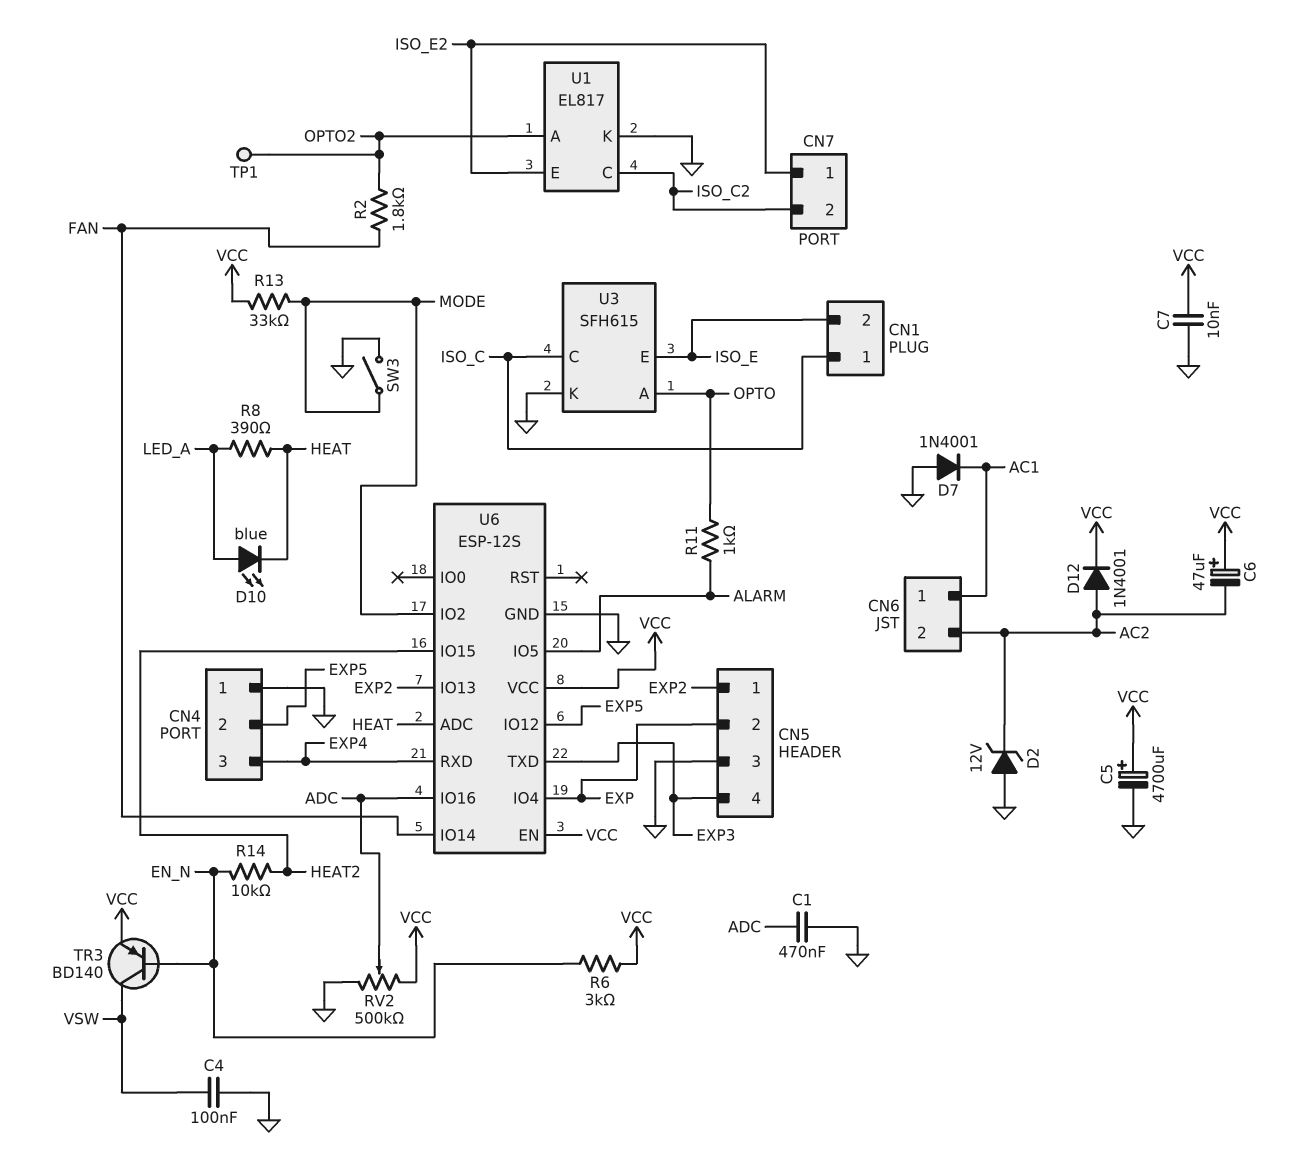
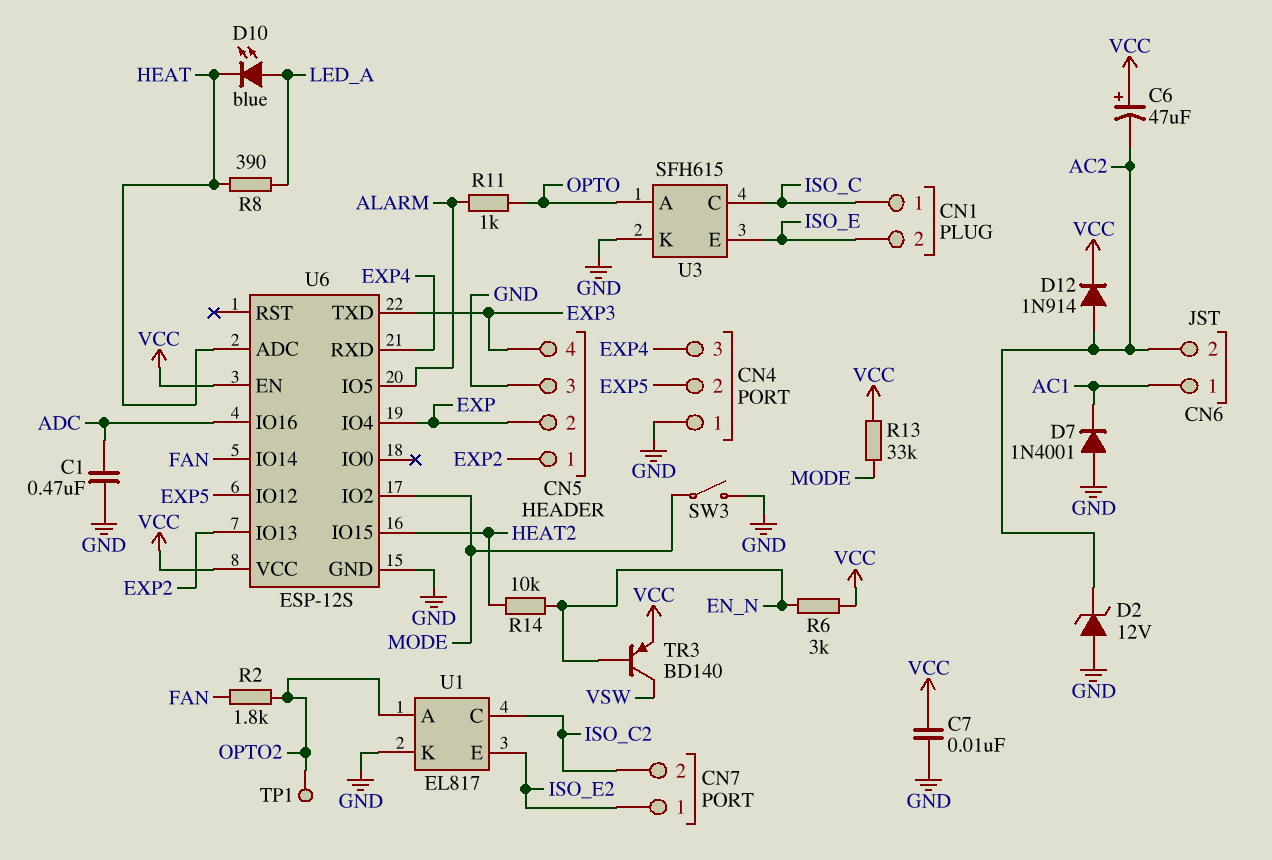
C4: 100nF (GND, VSW) -> none
C5: 4700uF (plus VCC, minus GND) -> none
D12: diode 1N4001 (A AC2, K VCC) -> diode 1N914 (A AC2, K VCC)
RV2: 500k (GND, VCC, wiper ADC) -> none

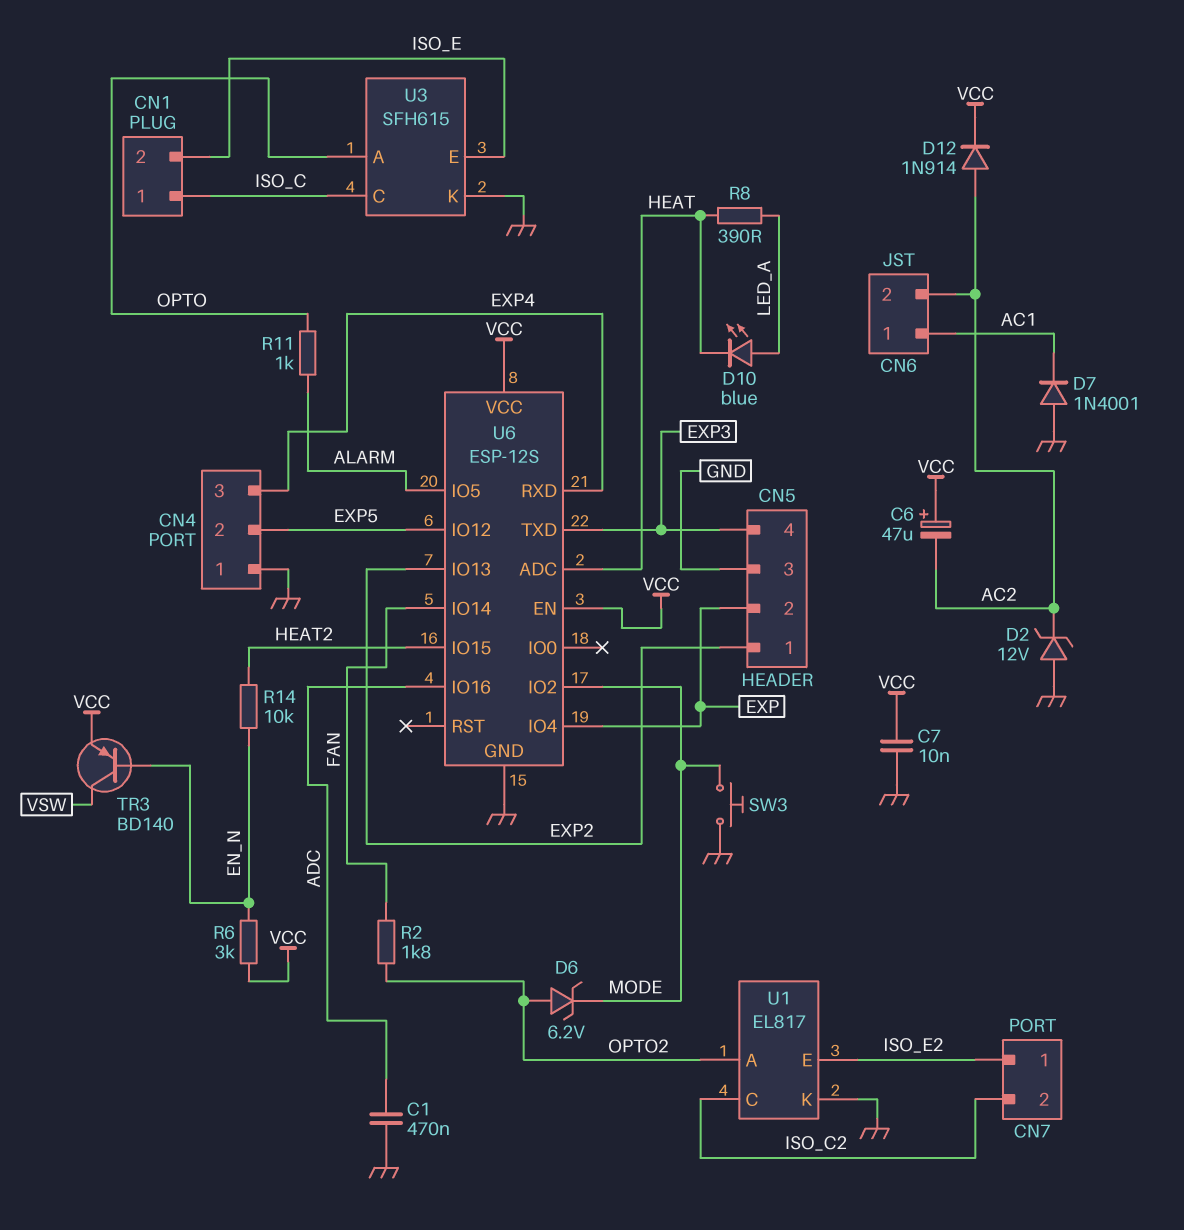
D6: none -> zener 6.2V (A OPTO2, K MODE)
R13: 33k (MODE, VCC) -> none
SW3: switch (GND, MODE) -> button (GND, MODE)
TP1: test point (OPTO2) -> none

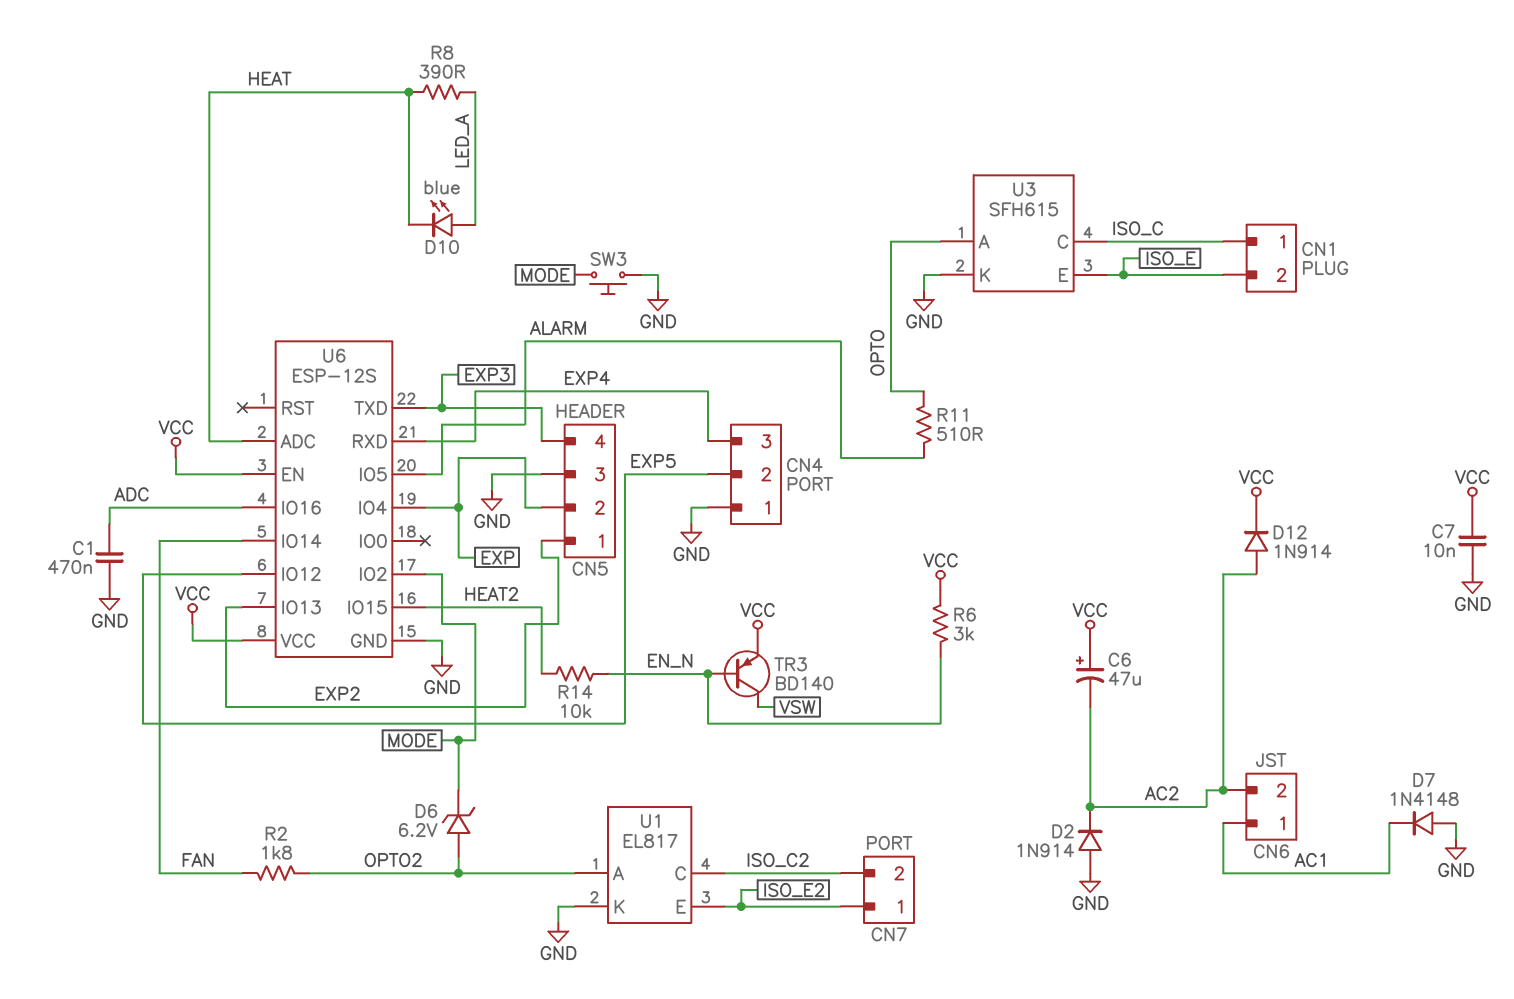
D2: zener 12V (A GND, K AC2) -> diode 1N914 (A GND, K AC2)
D7: diode 1N4001 (A GND, K AC1) -> diode 1N4148 (A GND, K AC1)
R11: 1k (ALARM, OPTO) -> 510 (ALARM, OPTO)

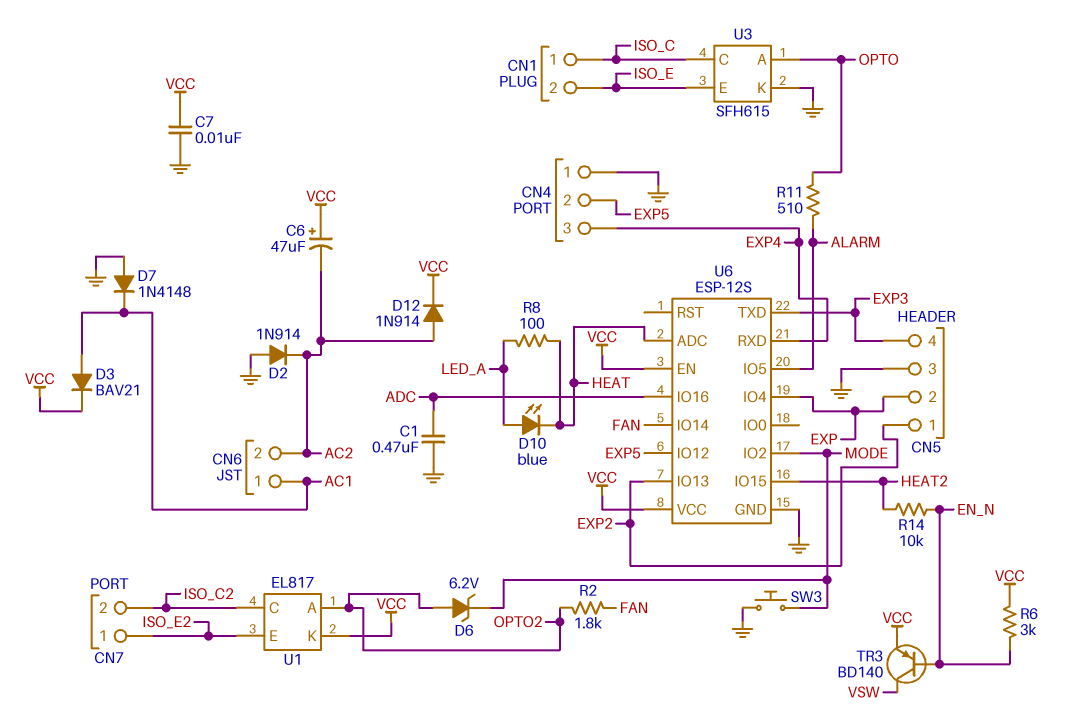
D3: none -> diode BAV21 (A AC1, K VCC)
R8: 390 (HEAT, LED_A) -> 100 (HEAT, LED_A)
U1 pin K: GND -> VCC

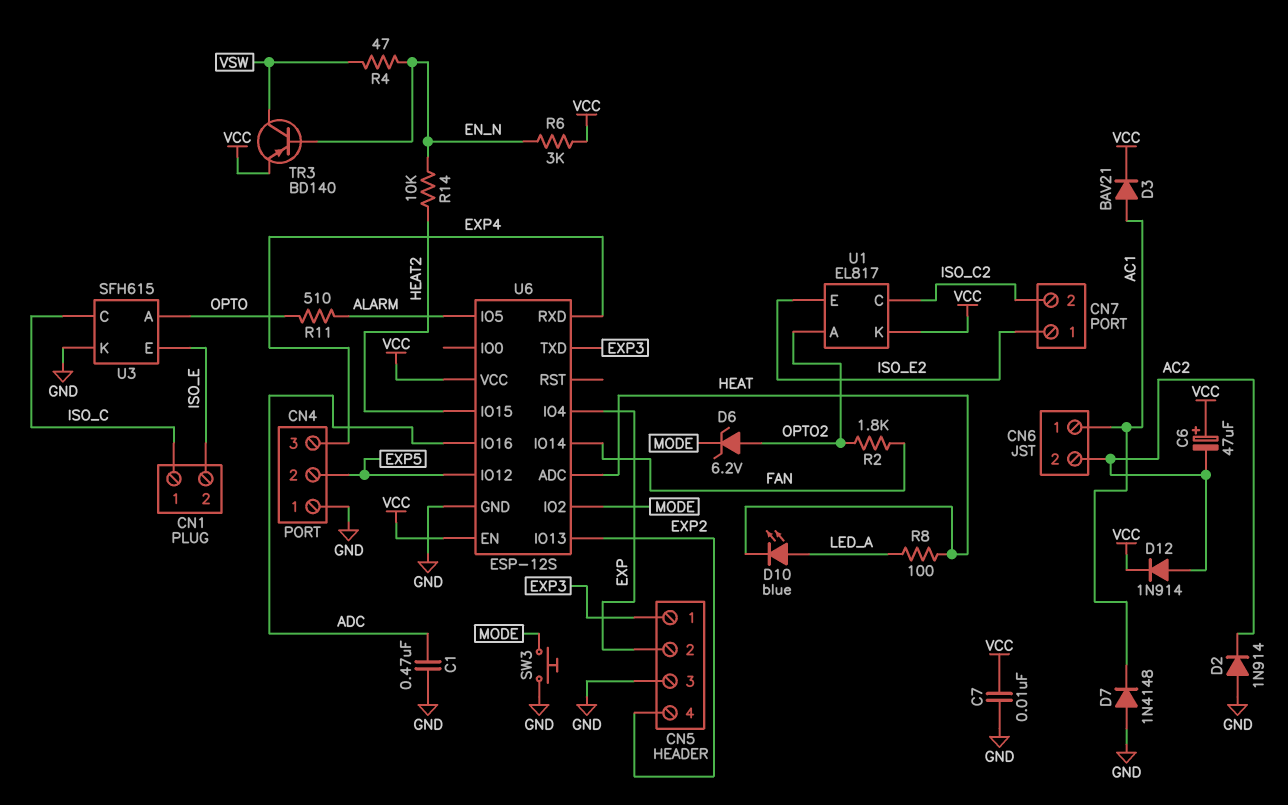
CN5 pin 1: EXP2 -> EXP3
CN5 pin 4: EXP3 -> EXP2
R4: none -> 47 (EN_N, VSW)

